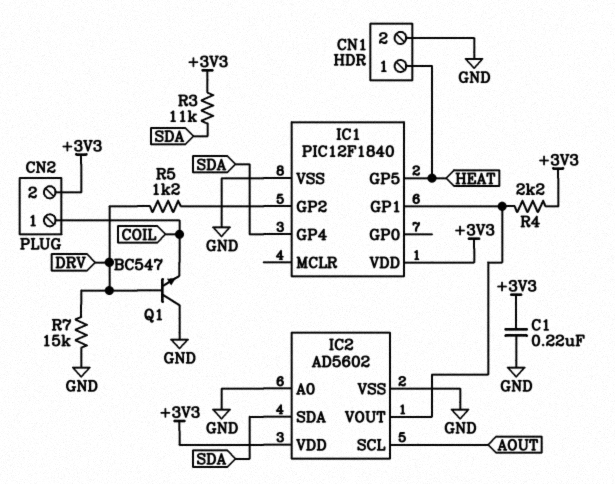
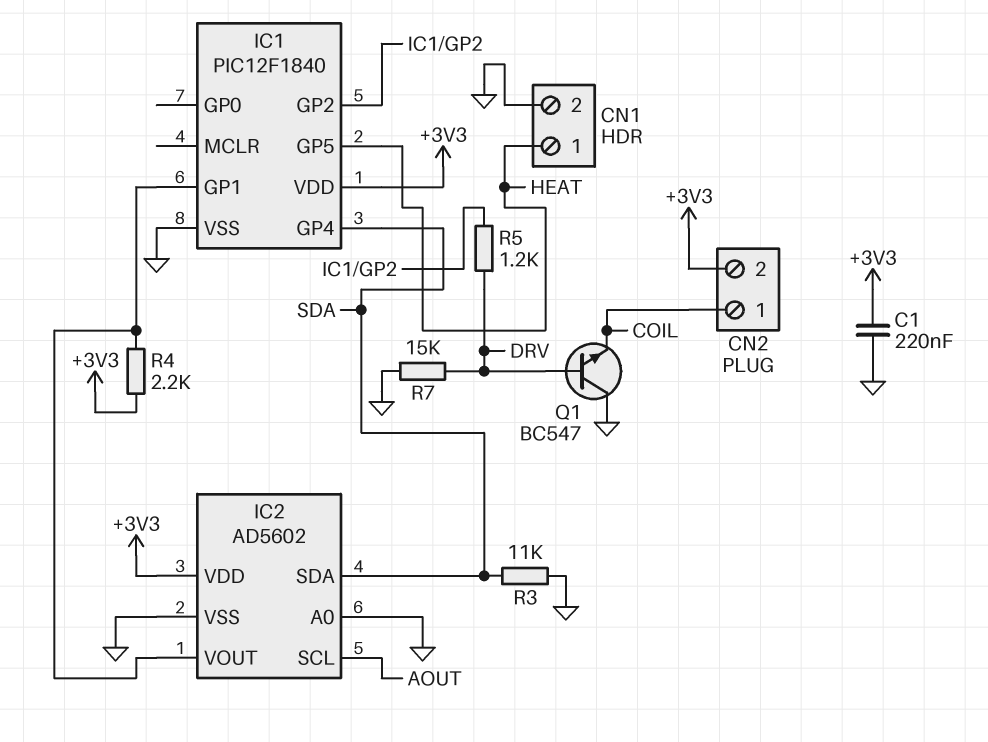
R3: 11k (+3V3, SDA) -> 11k (GND, SDA)

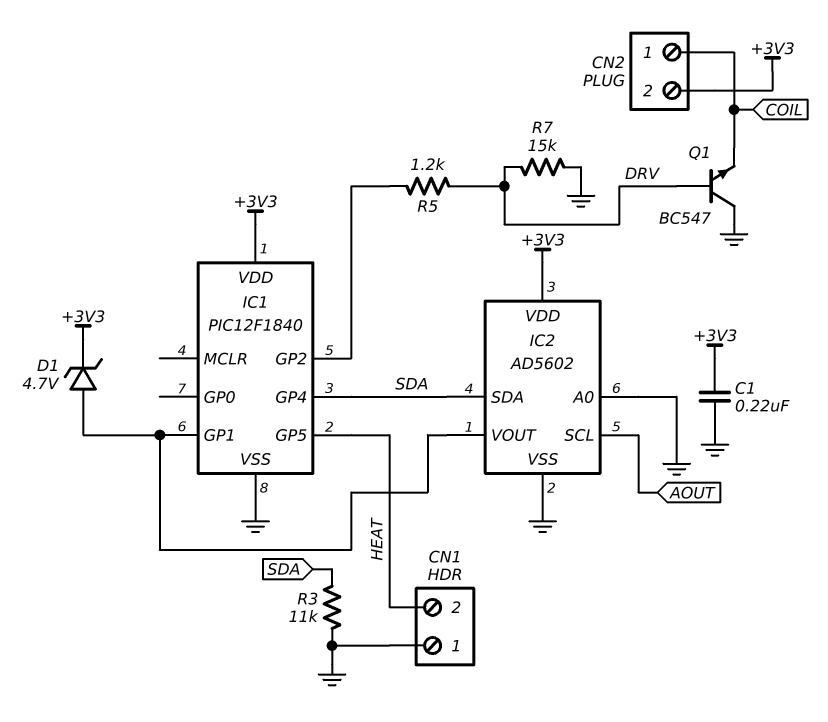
CN1 pin 1: HEAT -> GND
CN1 pin 2: GND -> HEAT
D1: none -> zener 4.7V (A IC1/GP1, K +3V3)
R4: 2.2k (+3V3, IC1/GP1) -> none

